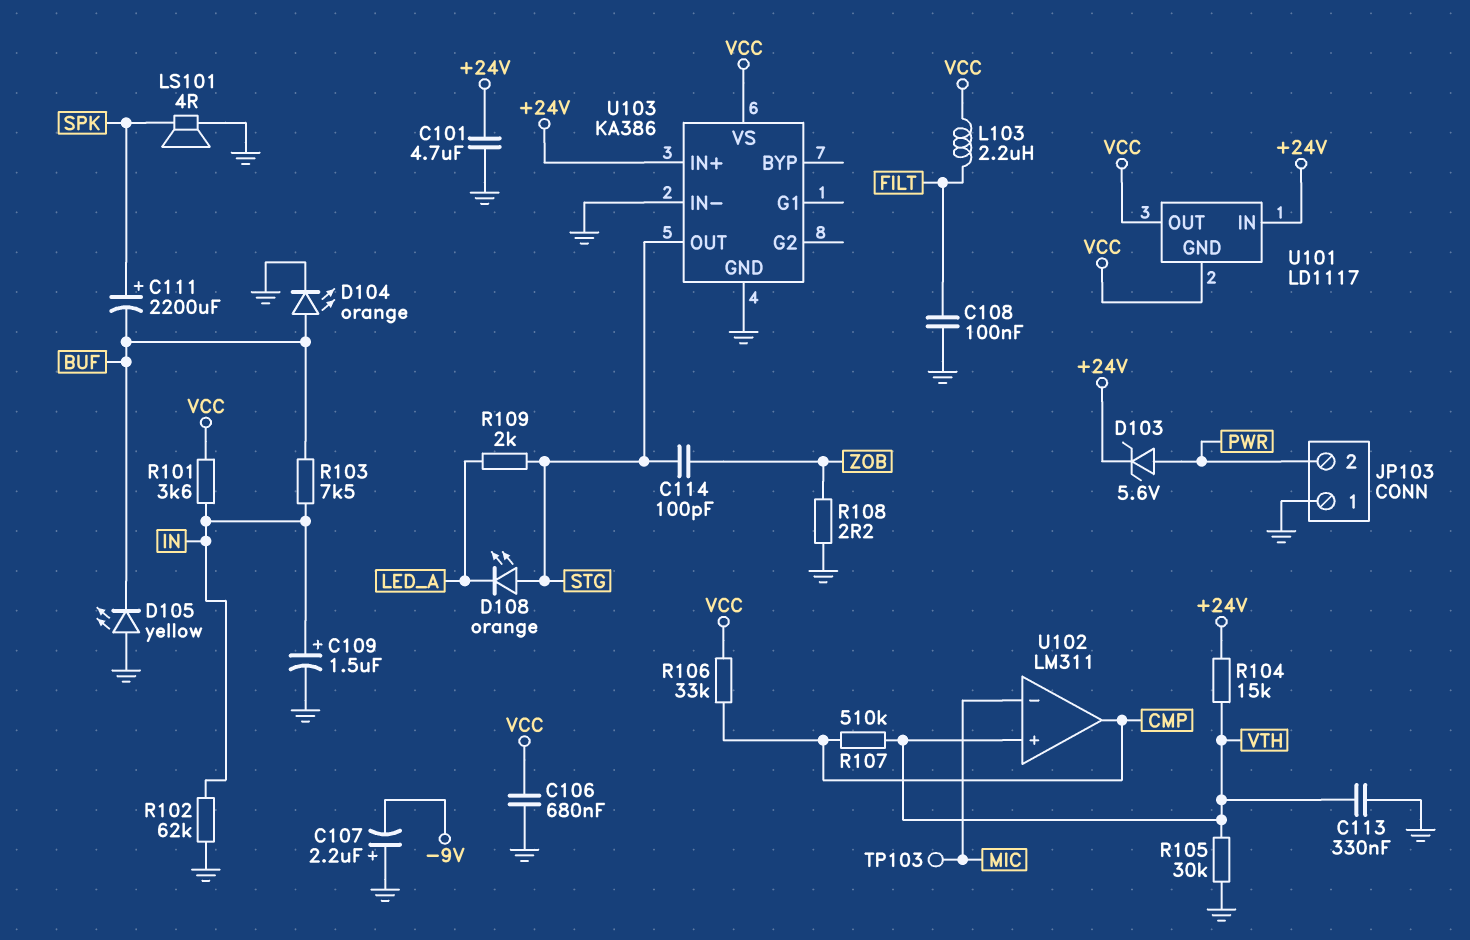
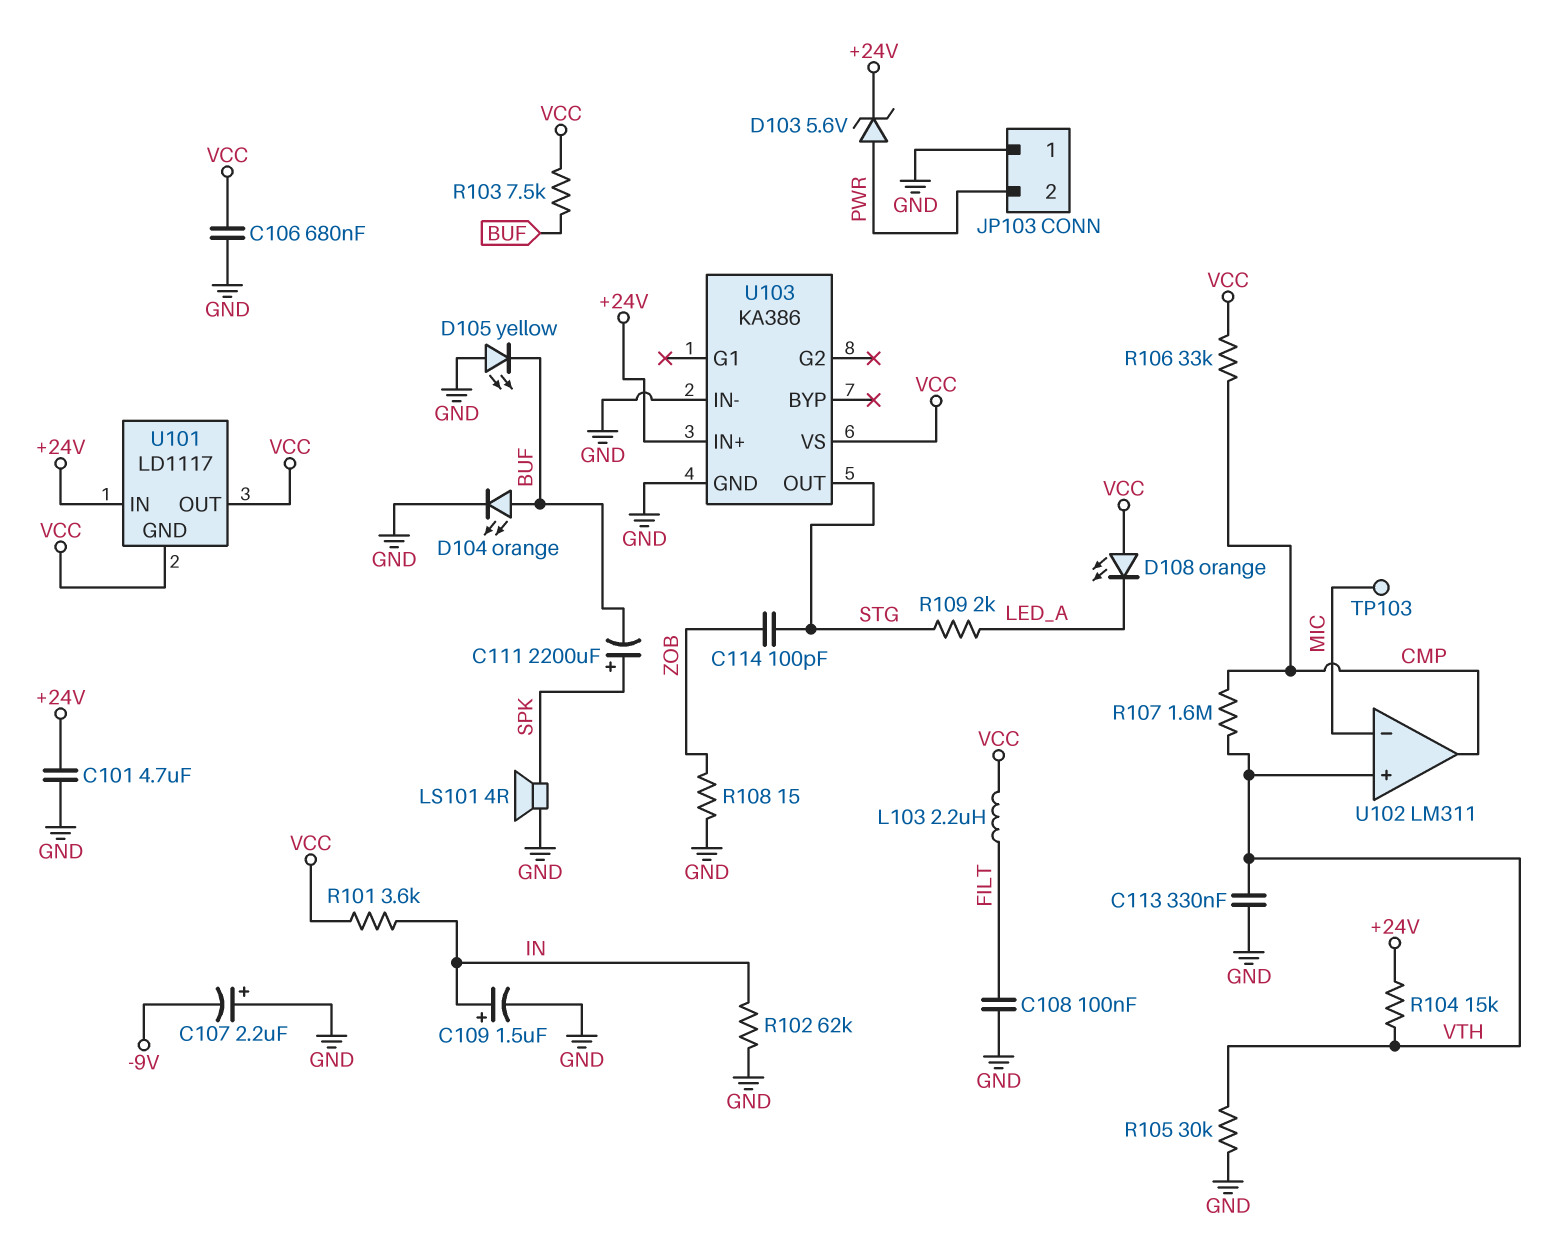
D108: LED orange (A STG, K LED_A) -> LED orange (A VCC, K LED_A)
R103: 7.5k (BUF, IN) -> 7.5k (BUF, VCC)
R107: 510k (CMP, VTH) -> 1.6M (CMP, VTH)
R108: 2.2 (GND, ZOB) -> 15 (GND, ZOB)

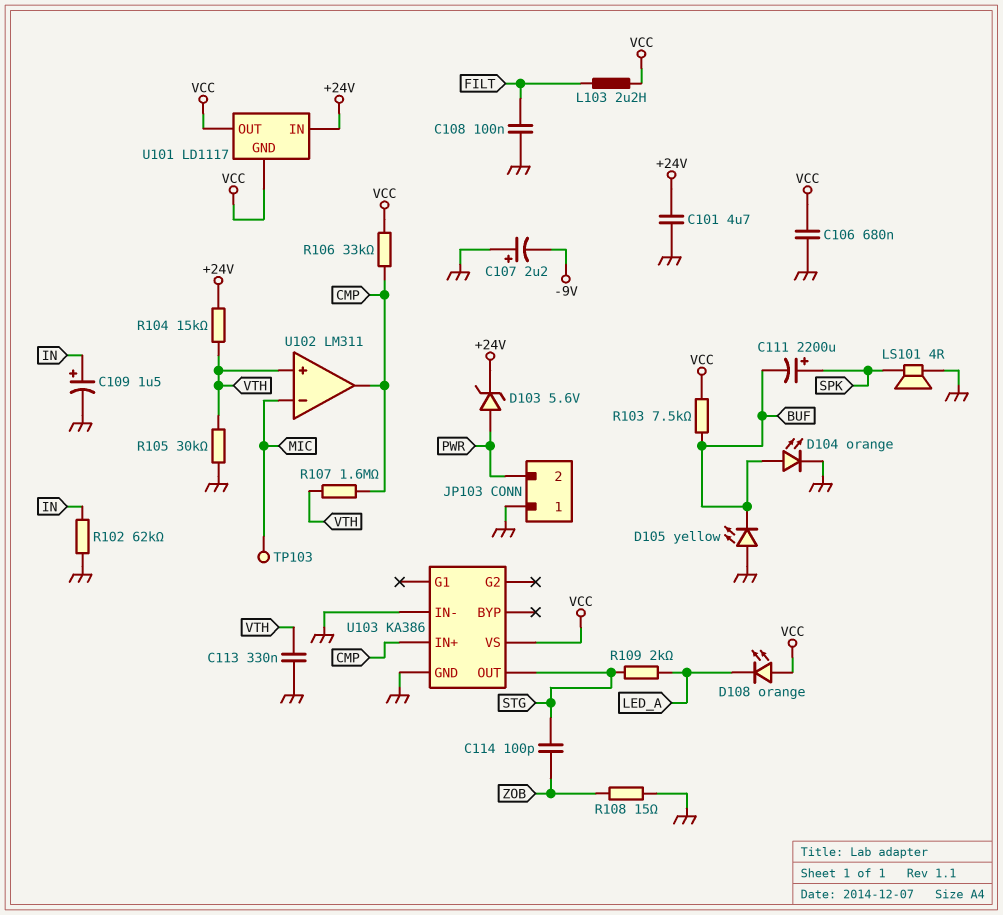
R101: 3.6k (IN, VCC) -> none
U103 pin IN+: +24V -> CMP

